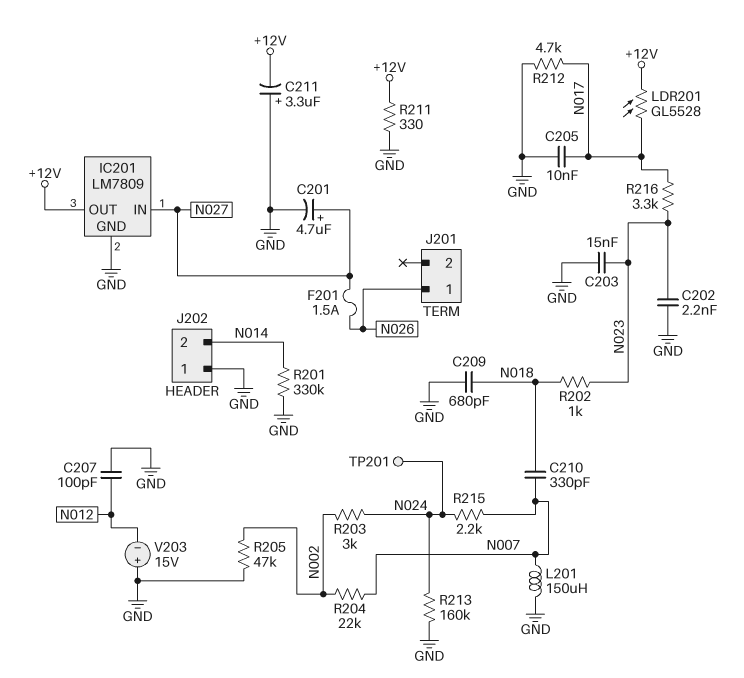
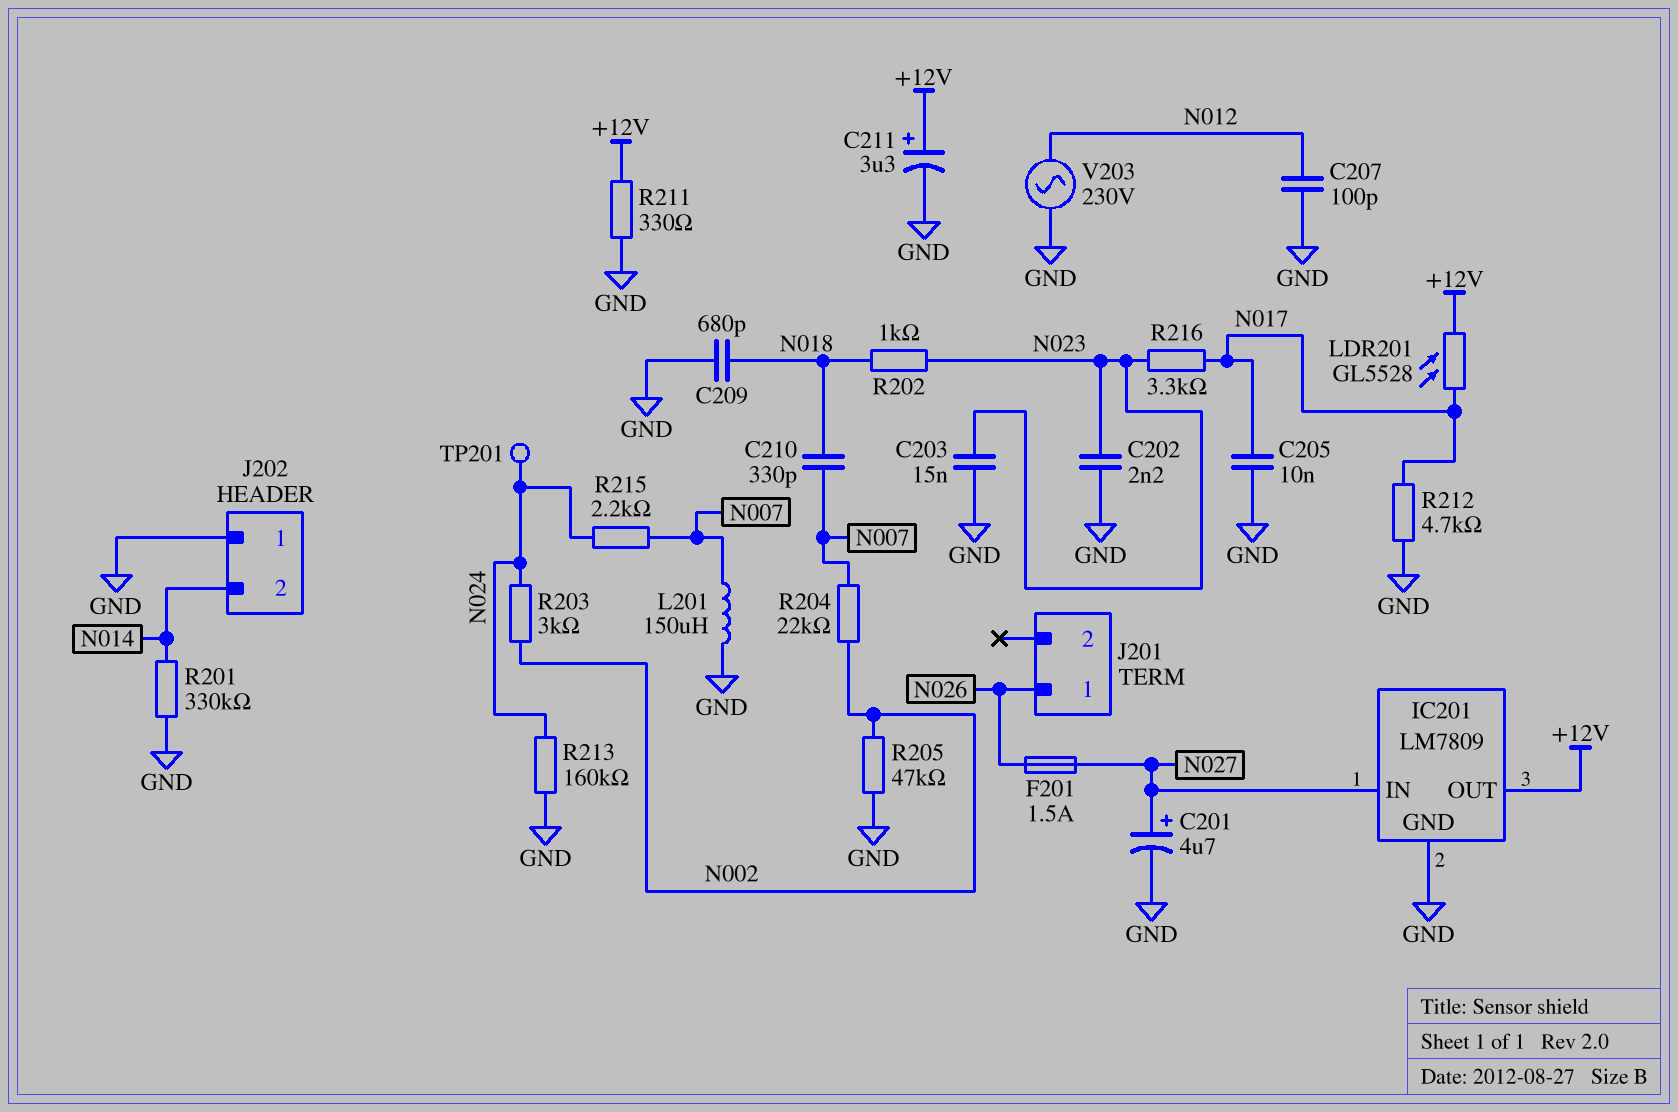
C211: 3.3uF (plus GND, minus +12V) -> 3.3uF (plus +12V, minus GND)
V203: 15V (plus GND, minus N012) -> AC 230V (GND, N012)

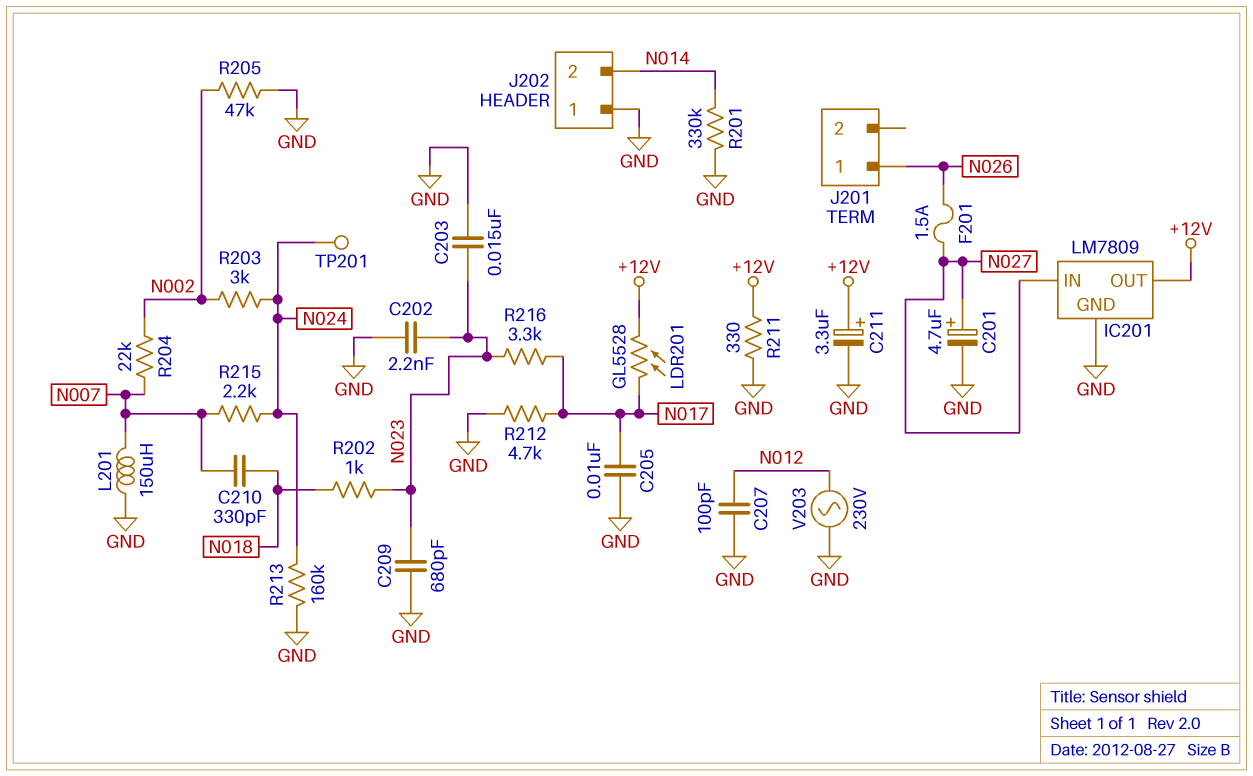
C209: 680pF (GND, N018) -> 680pF (GND, N023)

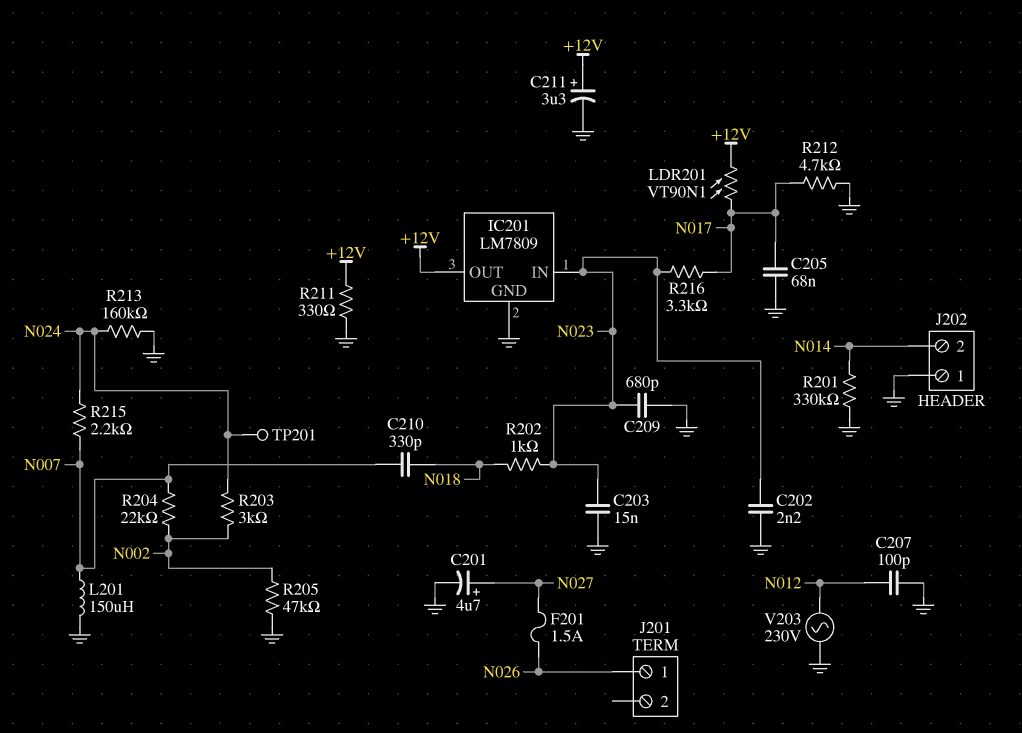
C205: 10nF (GND, N017) -> 68nF (GND, N017)
IC201 pin IN: N027 -> N023
LDR201: GL5528 (+12V, N017) -> VT90N1 (+12V, N017)

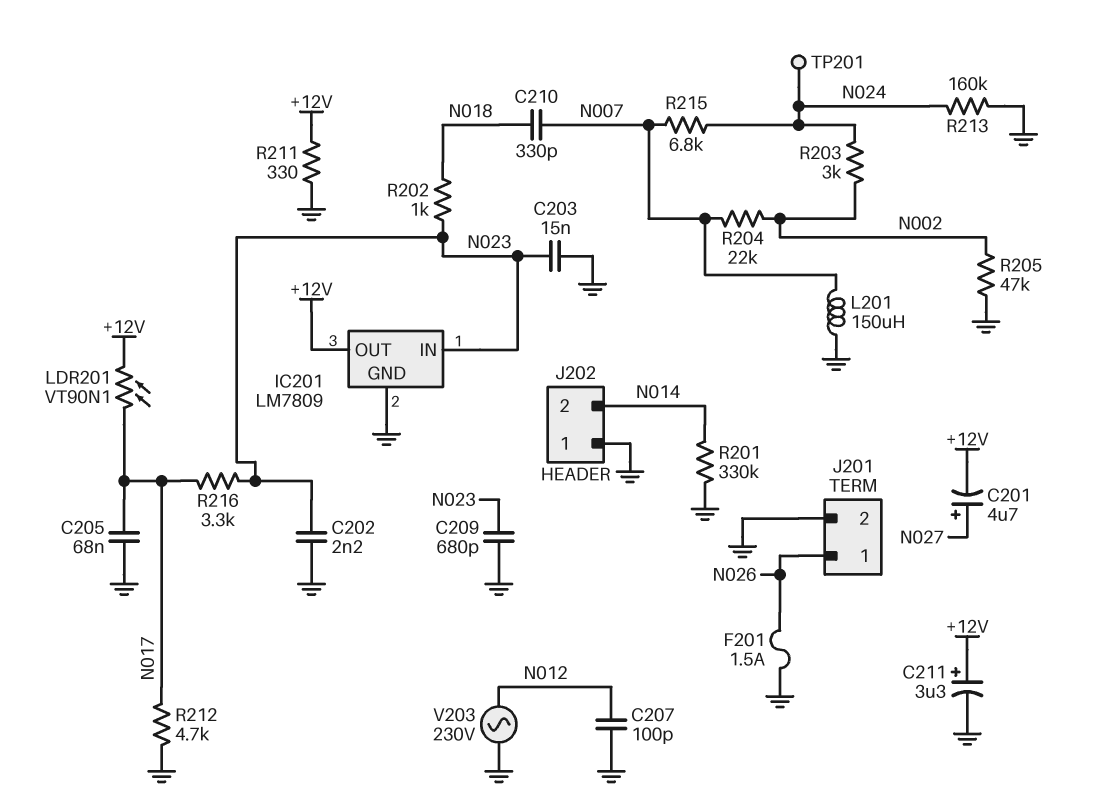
C201: 4.7uF (plus N027, minus GND) -> 4.7uF (plus N027, minus +12V)
F201: 1.5A (N026, N027) -> 1.5A (GND, N026)
J201 pin 2: none -> GND
R215: 2.2k (N007, N024) -> 6.8k (N007, N024)

